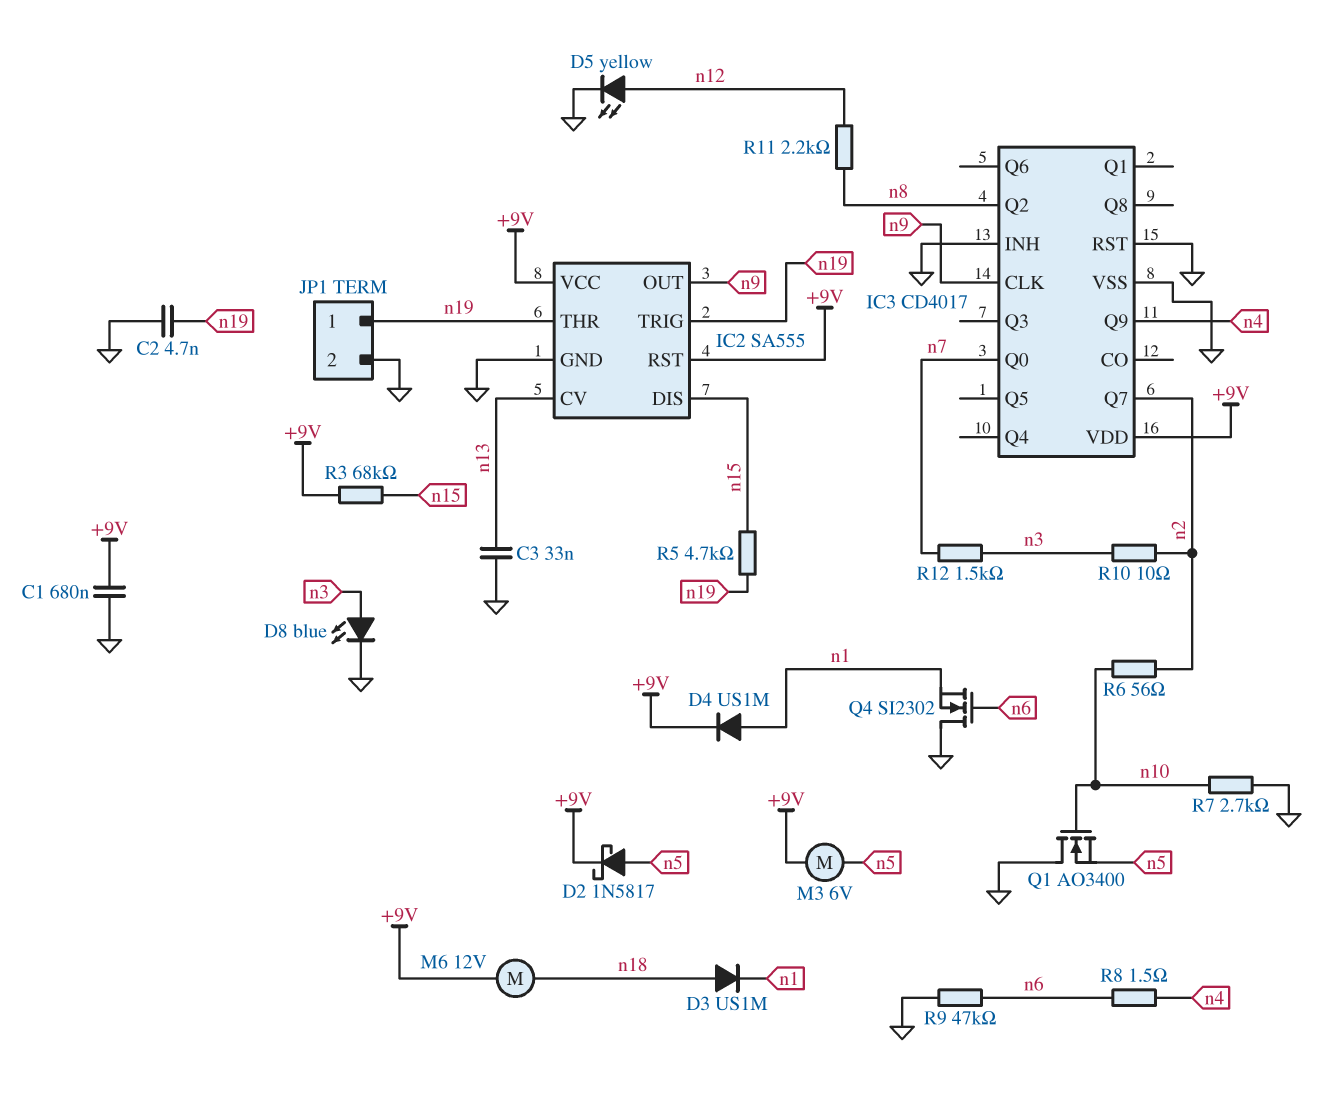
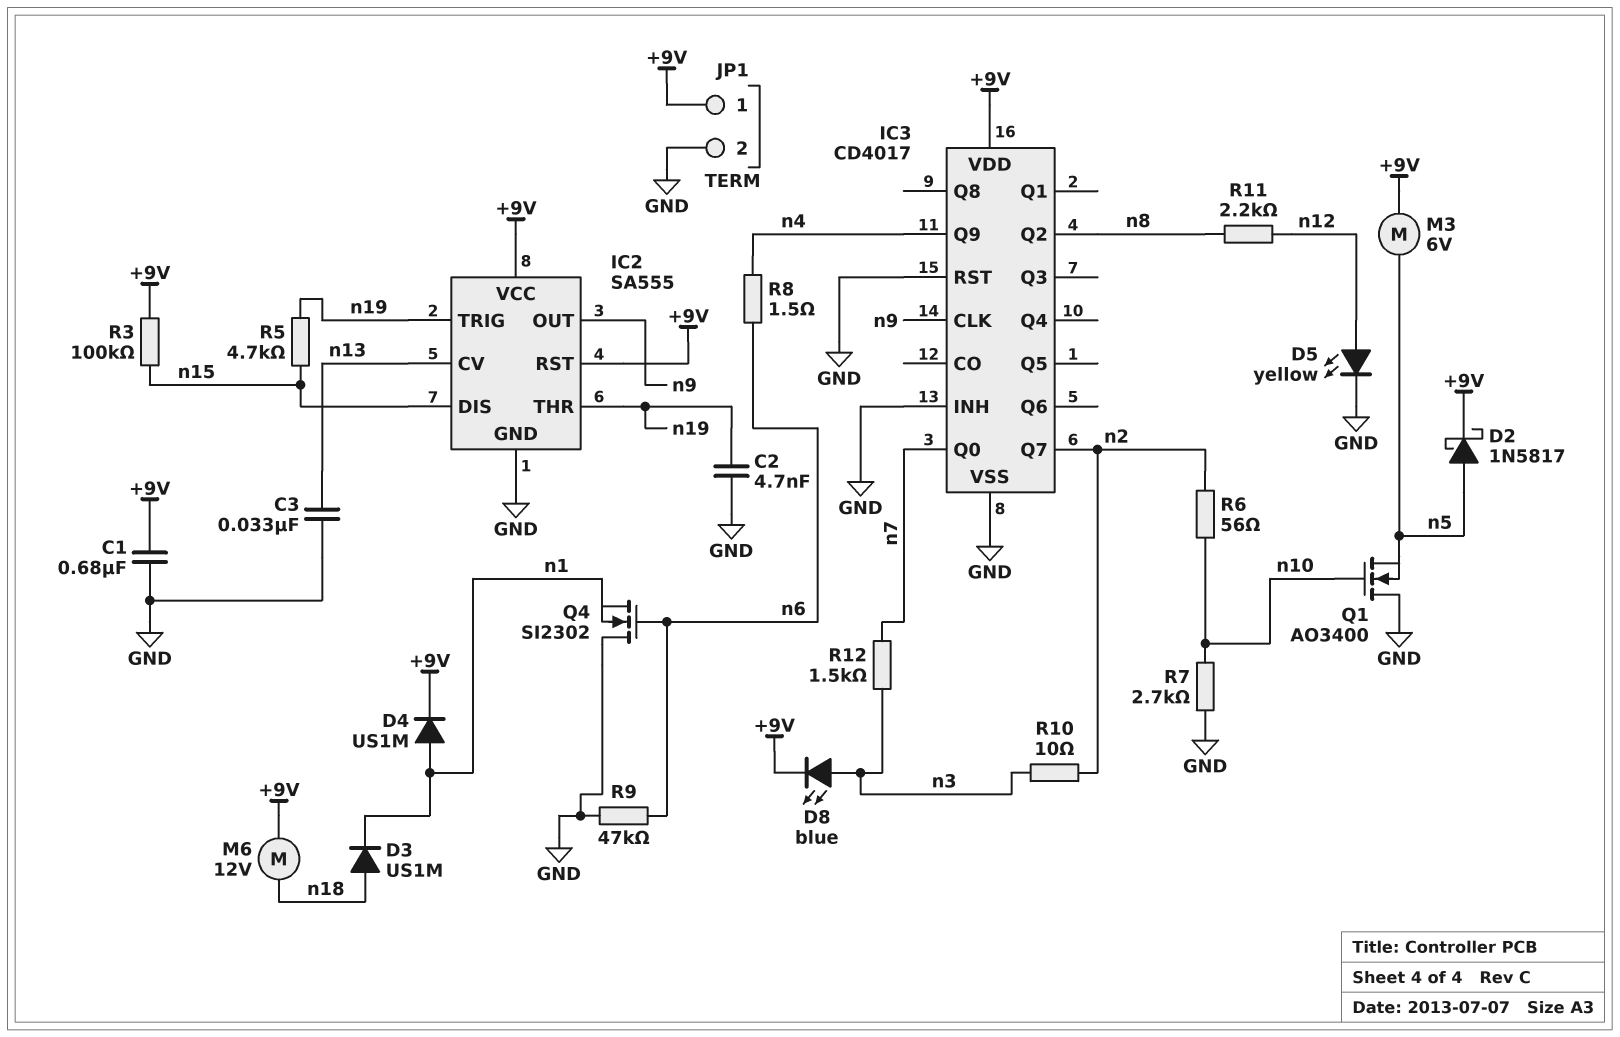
D8: LED blue (A n3, K GND) -> LED blue (A n3, K +9V)
JP1 pin 1: n19 -> +9V
R3: 68k (+9V, n15) -> 100k (+9V, n15)

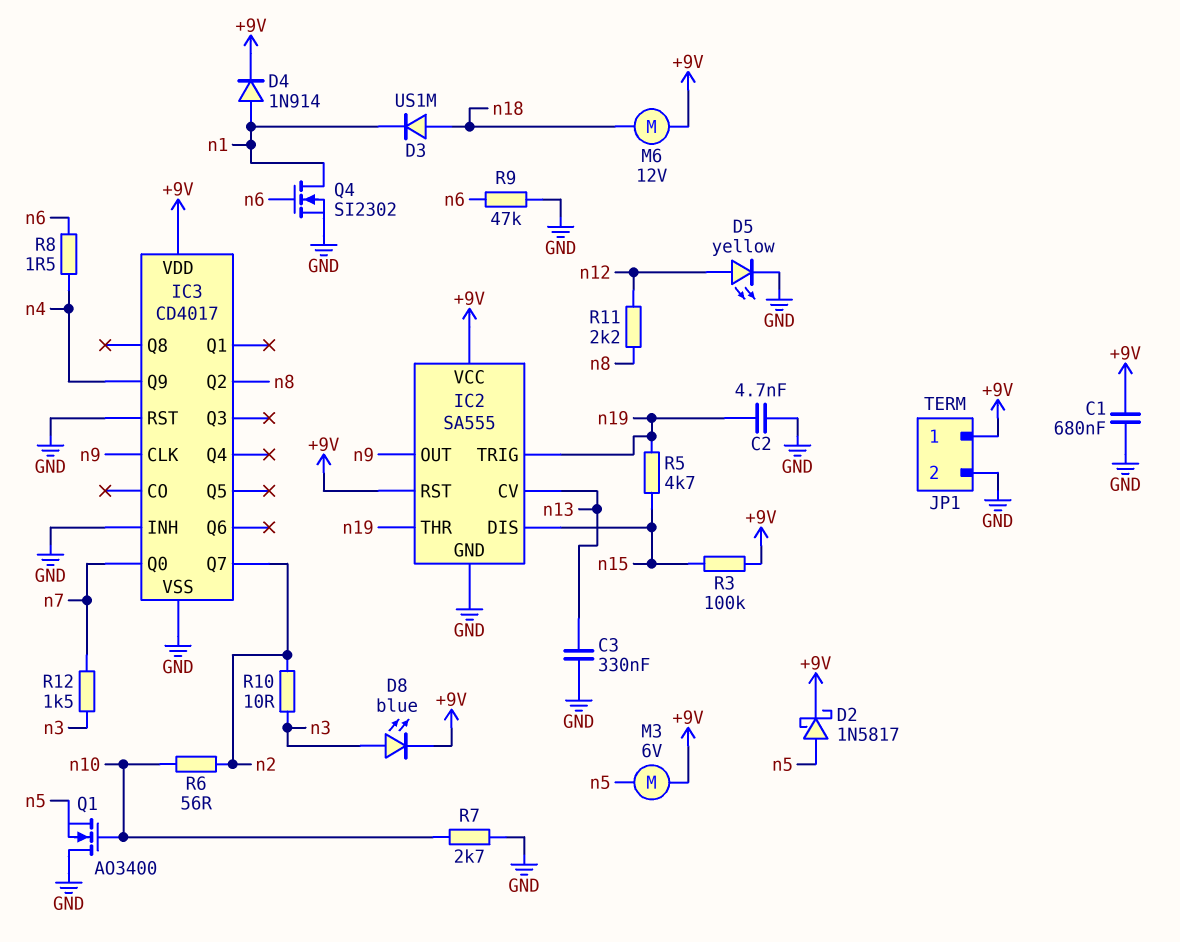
C3: 33nF (GND, n13) -> 330nF (GND, n13)
D4: diode US1M (A n1, K +9V) -> diode 1N914 (A n1, K +9V)
Q4: NMOS SI2302 (G n6, D GND, S n1) -> NMOS SI2302 (G n6, D n1, S GND)

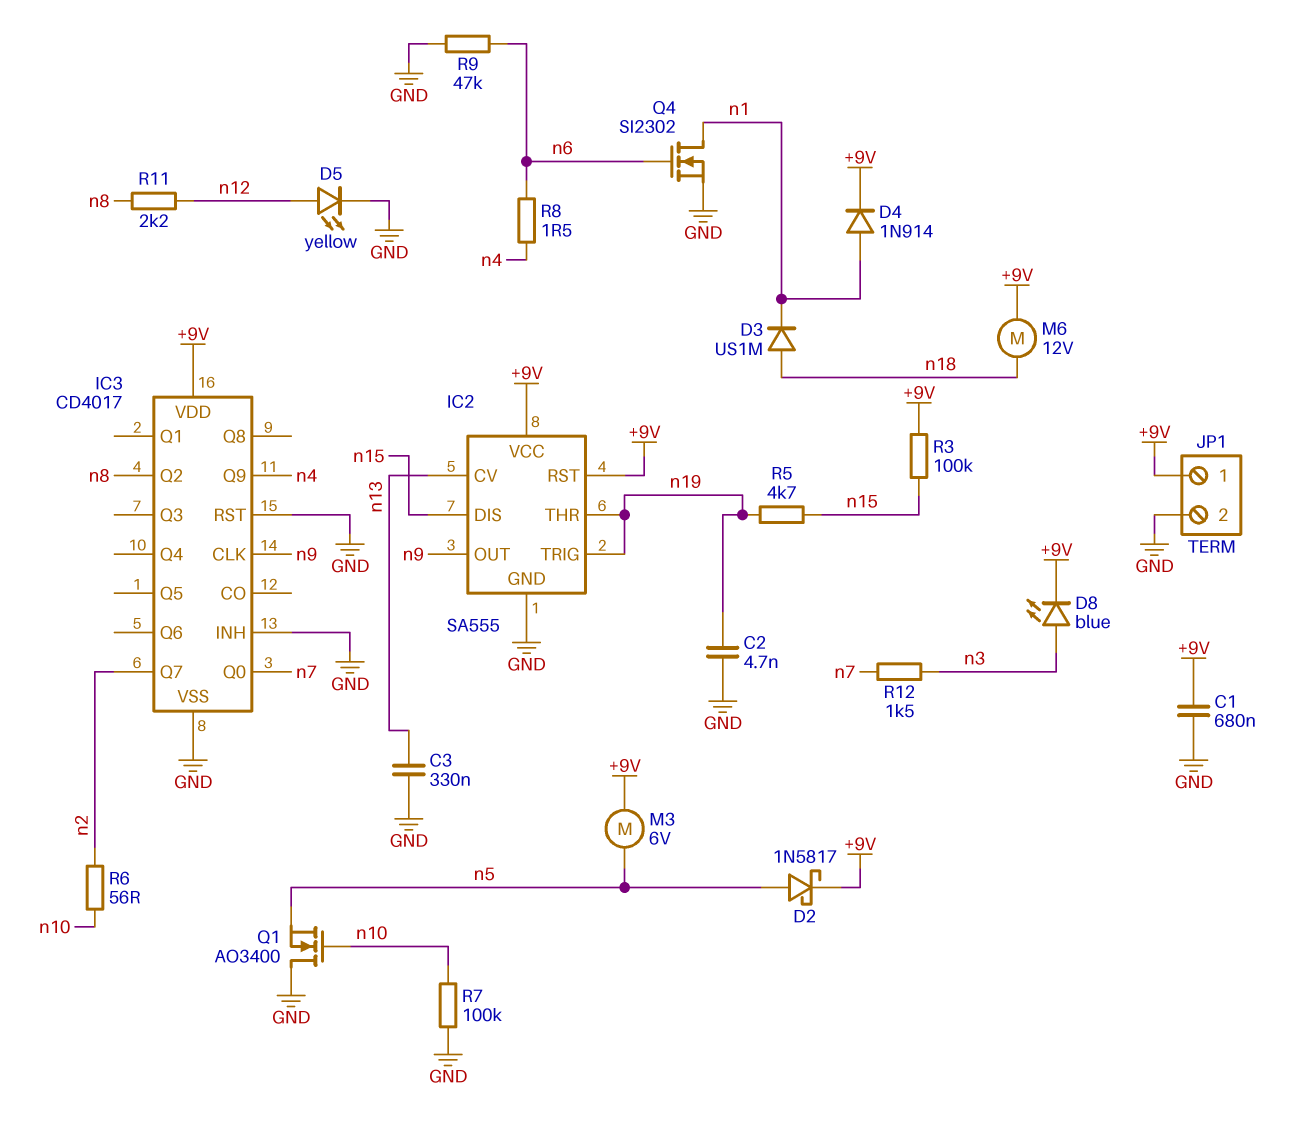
R7: 2.7k (GND, n10) -> 100k (GND, n10)
R10: 10 (n2, n3) -> none

